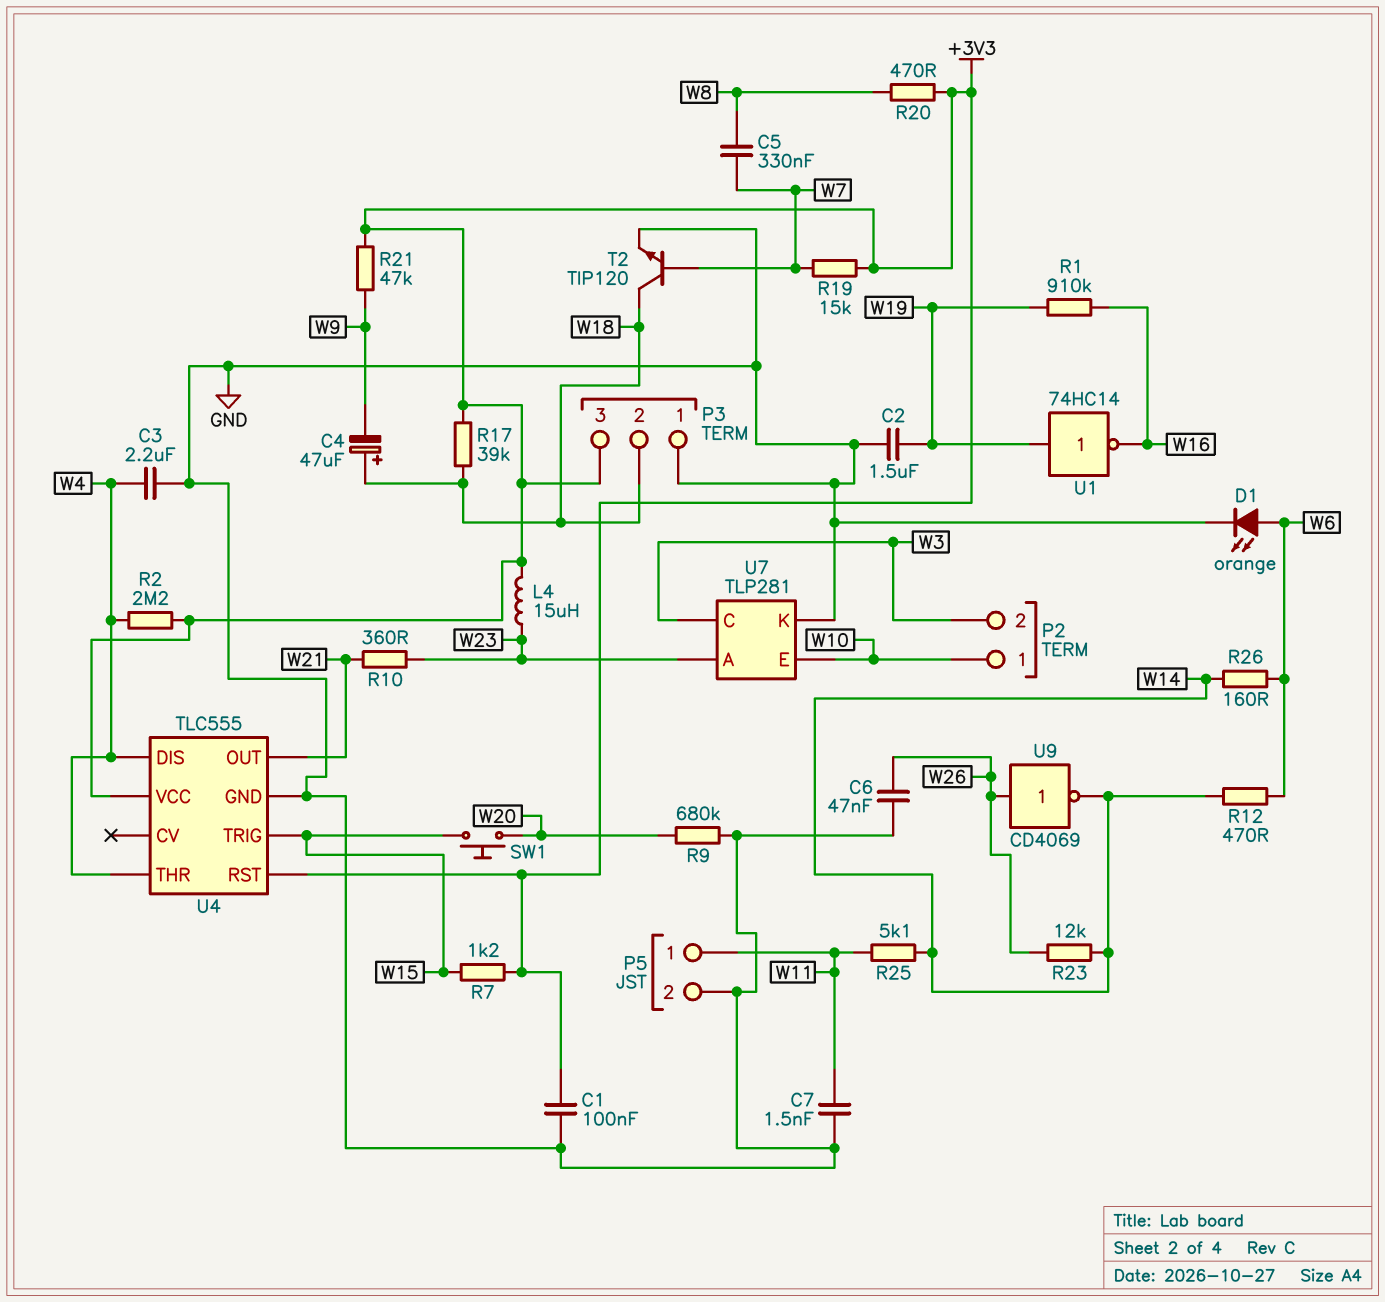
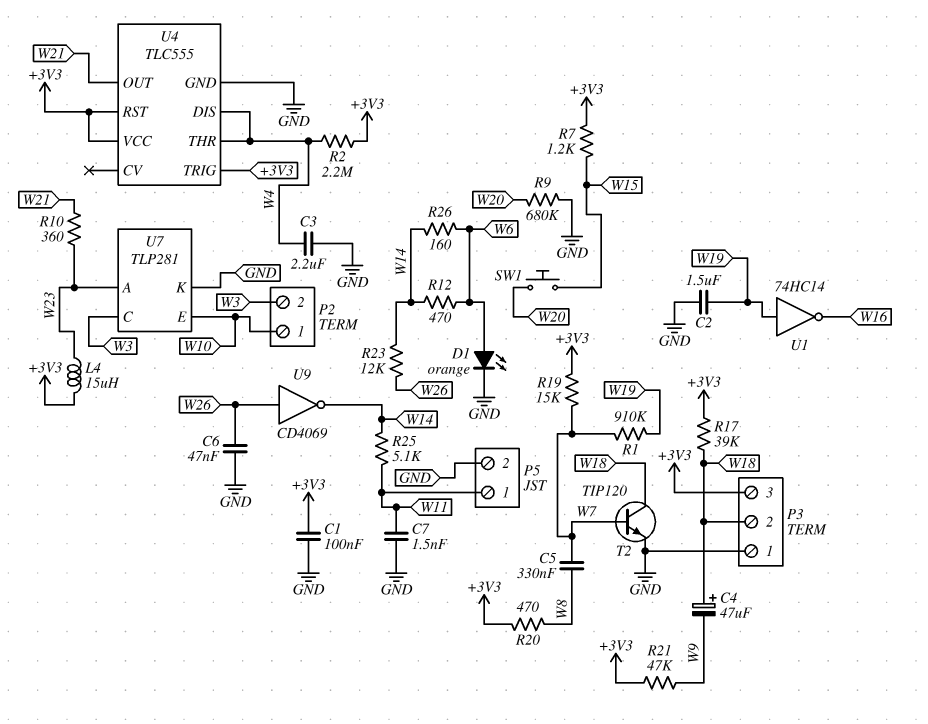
R1: 910k (W16, W19) -> 910k (W7, W19)
U4 pin TRIG: W15 -> +3V3

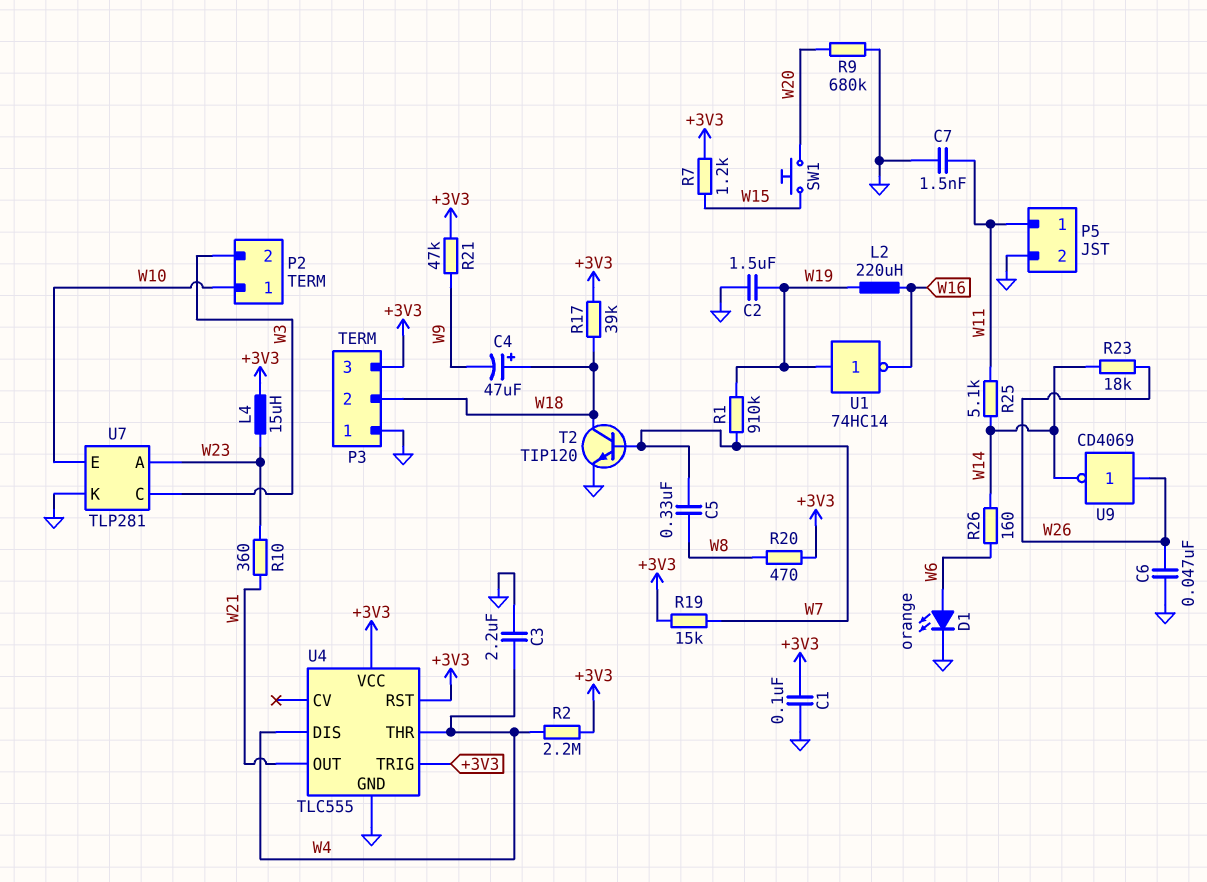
L2: none -> 220uH (W16, W19)
R12: 470 (W6, W14) -> none
R23: 12k (W14, W26) -> 18k (W14, W26)

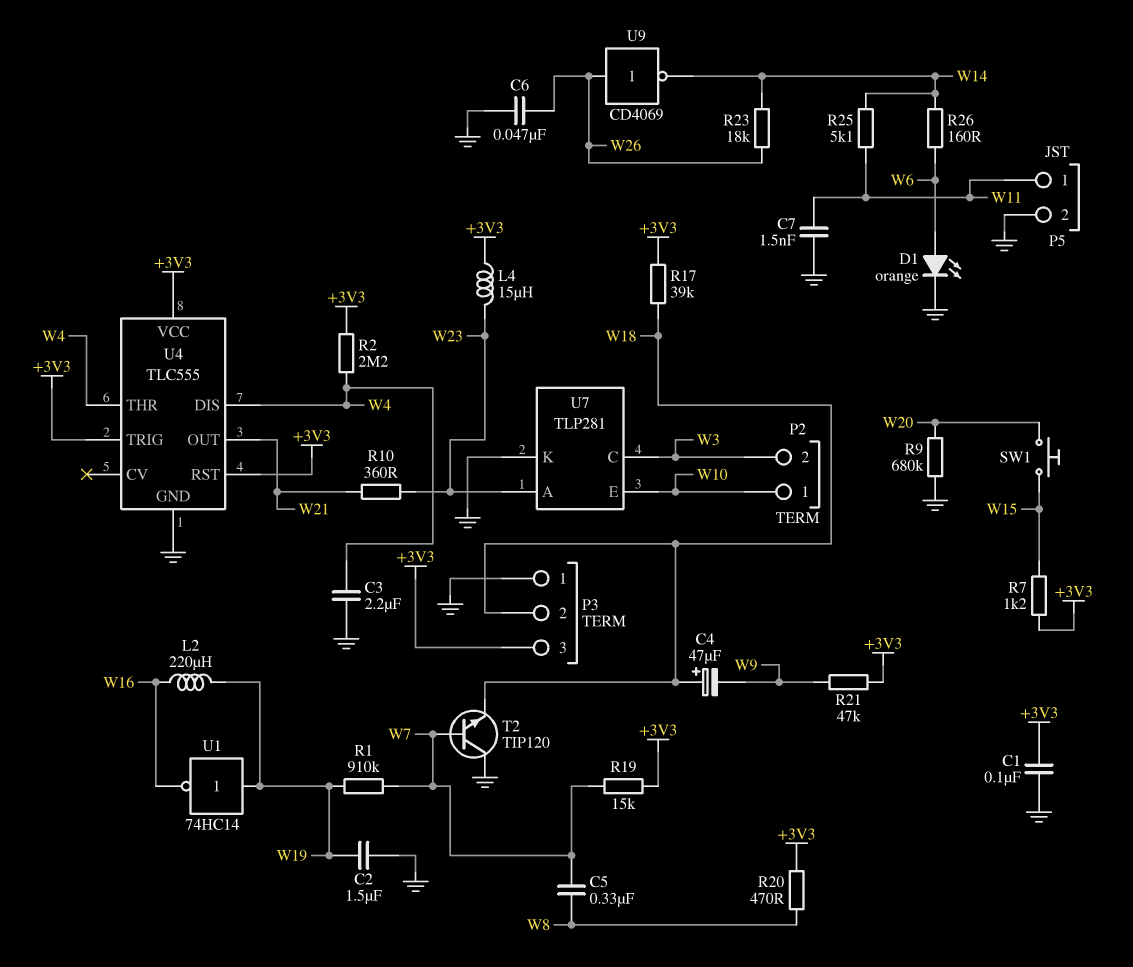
T2: NPN TIP120 (B W7, C W18, E GND) -> NPN TIP120 (B W7, C GND, E W18)

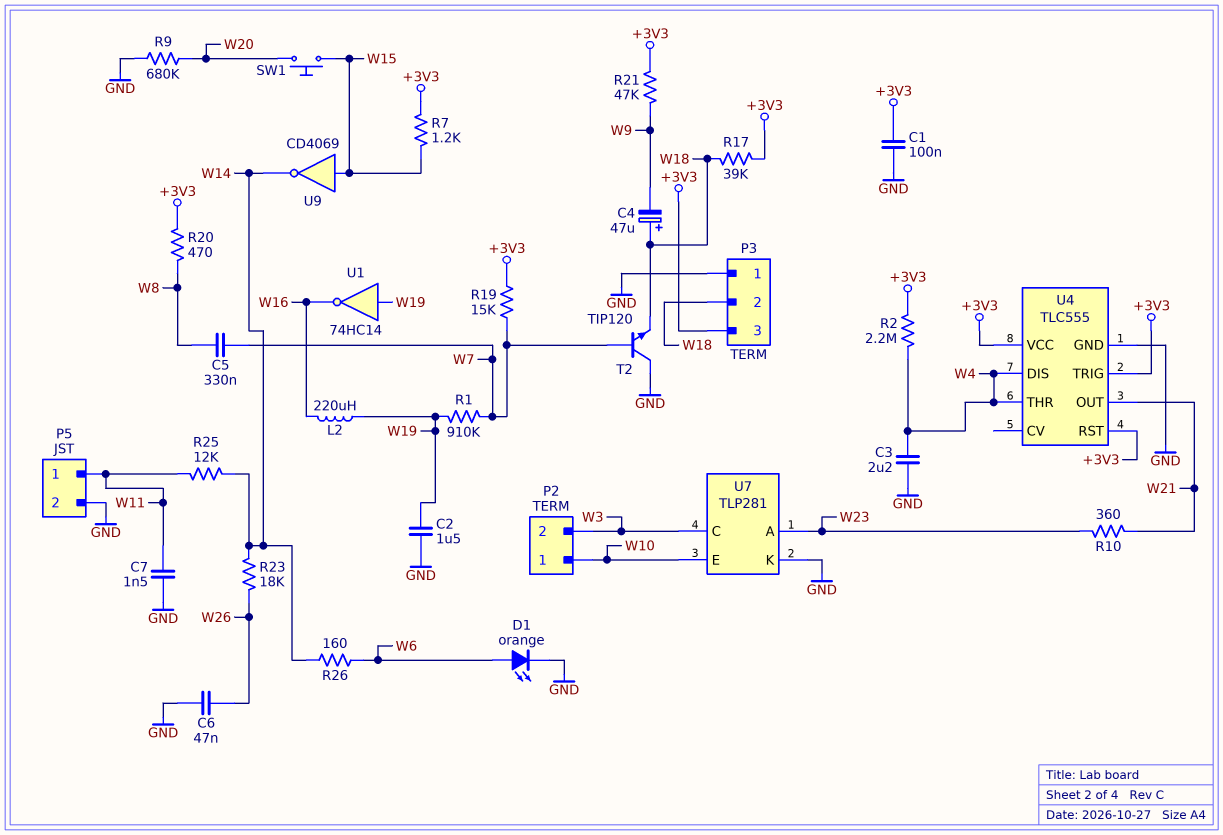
L4: 15uH (+3V3, W23) -> none
R25: 5.1k (W11, W14) -> 12k (W11, W14)
U9: NOT CD4069 (in W26, out W14) -> NOT CD4069 (in W15, out W14)

